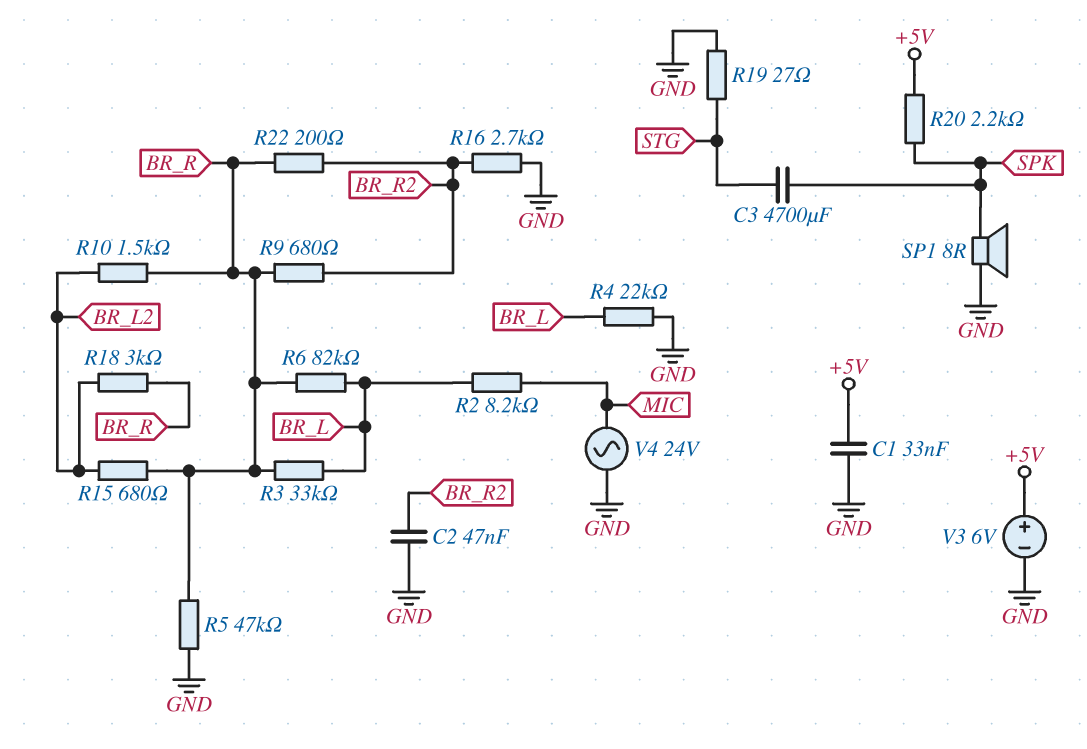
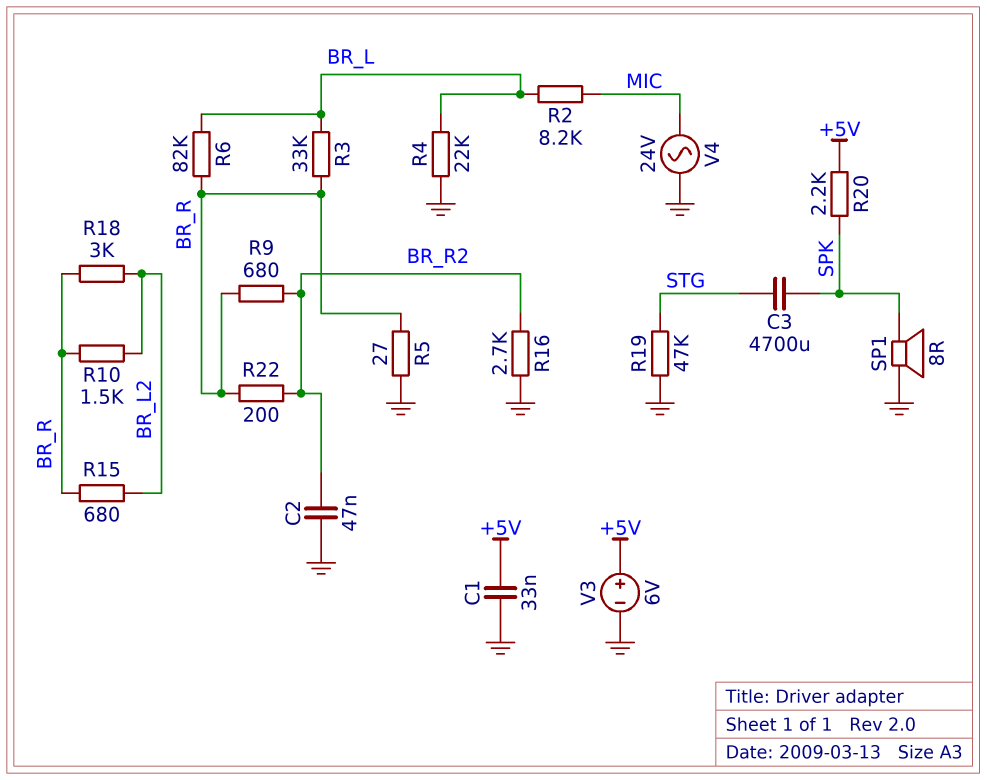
R5: 47k (BR_R, GND) -> 27 (BR_R, GND)
R19: 27 (GND, STG) -> 47k (GND, STG)

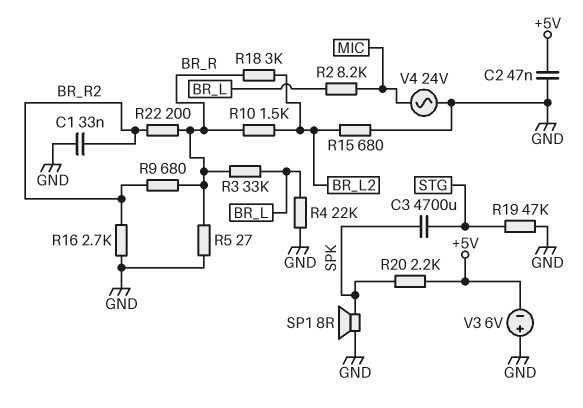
C1: 33nF (+5V, GND) -> 33nF (BR_R2, GND)
C2: 47nF (BR_R2, GND) -> 47nF (+5V, GND)
R6: 82k (BR_L, BR_R) -> none
R15: 680 (BR_L2, BR_R) -> 680 (BR_L2, GND)
V3: 6V (plus +5V, minus GND) -> 6V (plus GND, minus +5V)

